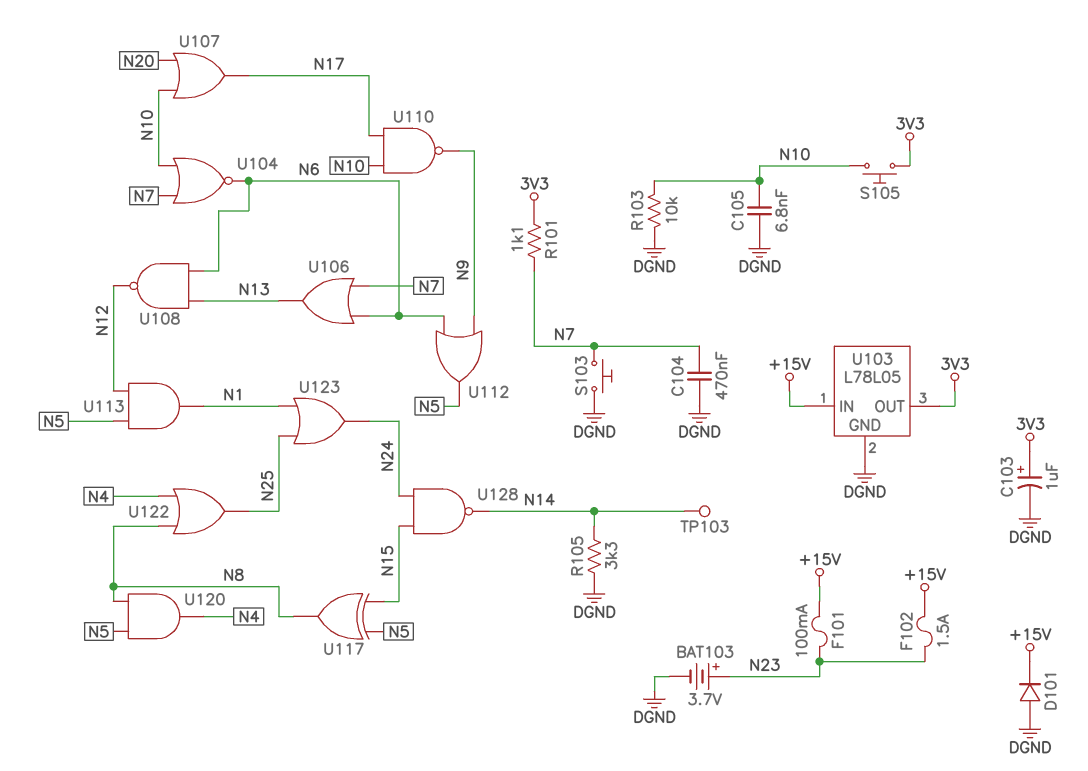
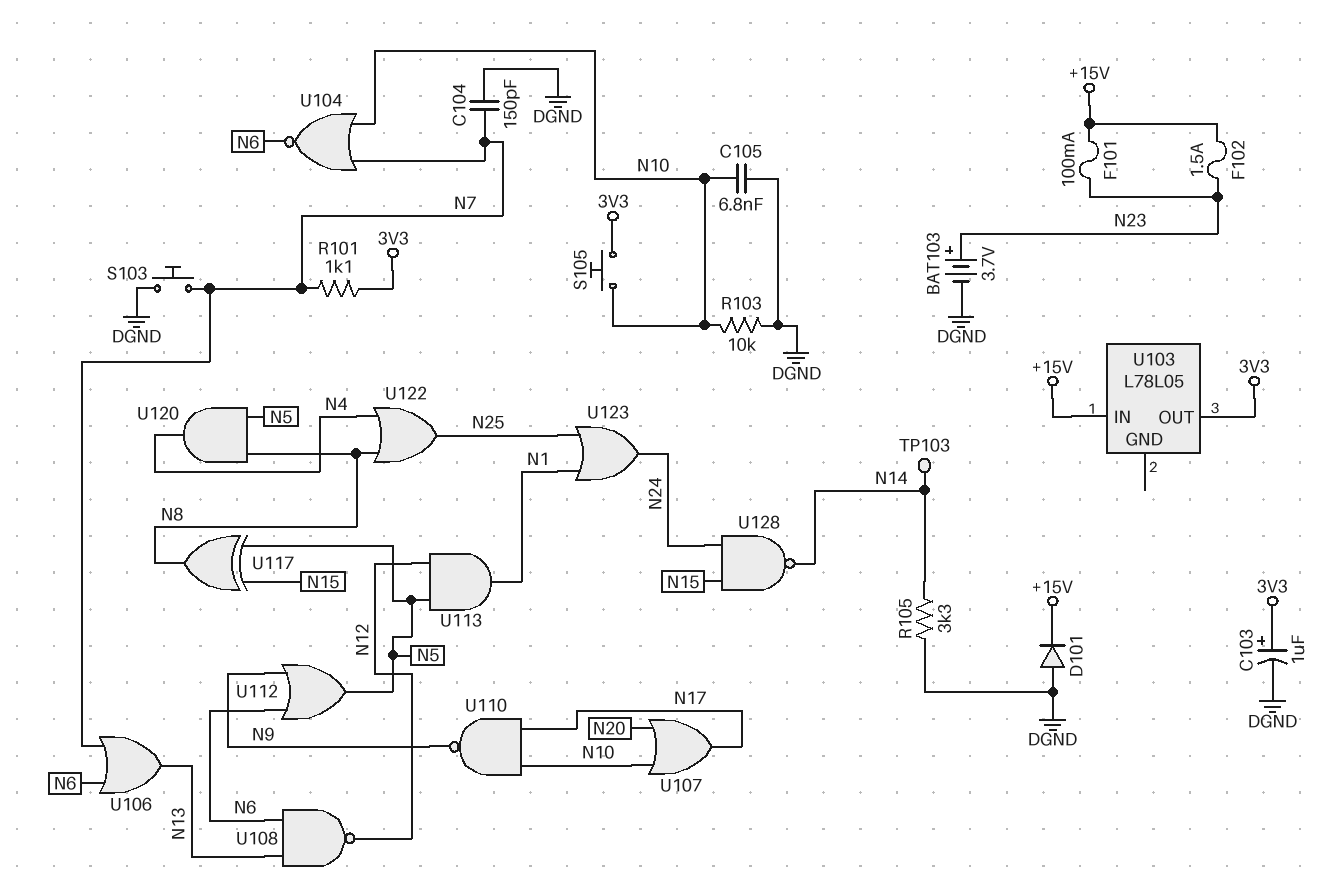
C104: 470nF (DGND, N7) -> 150pF (DGND, N7)
U103 pin GND: DGND -> none

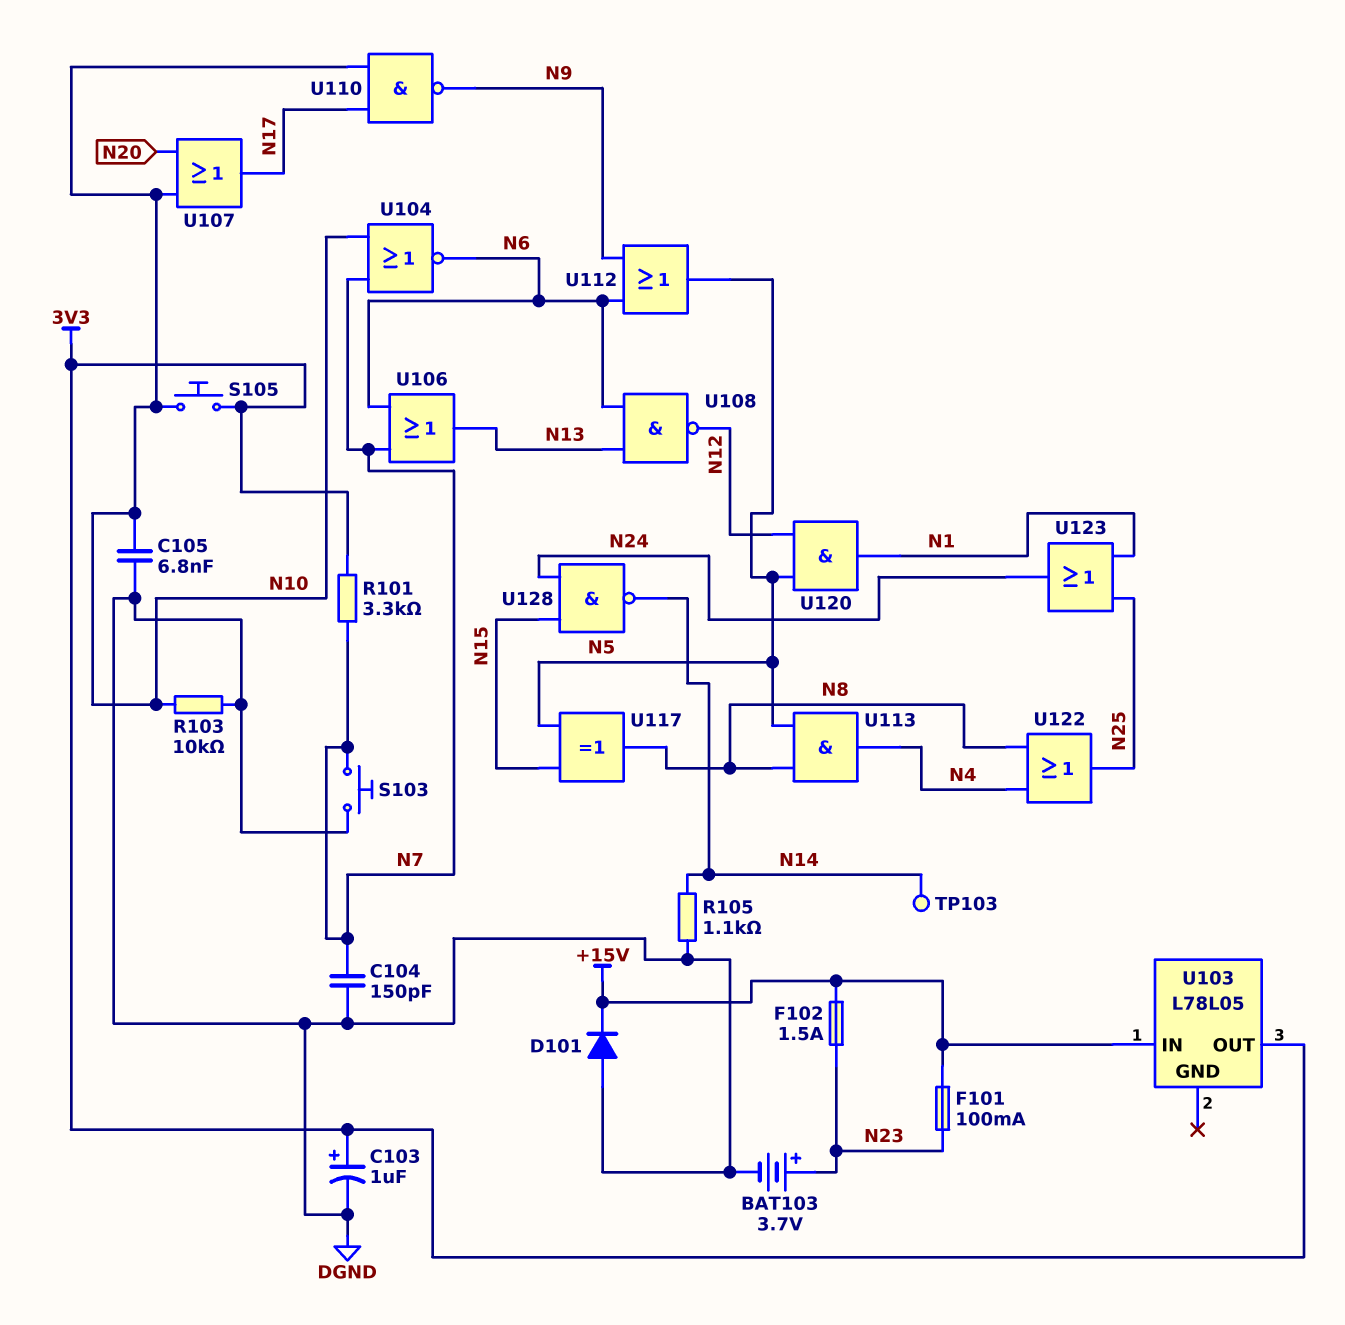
R101: 1.1k (3V3, N7) -> 3.3k (3V3, N7)
R105: 3.3k (DGND, N14) -> 1.1k (DGND, N14)
U113: AND (in N5, in N12, out N1) -> AND (in N5, in N8, out N4)
U120: AND (in N5, in N8, out N4) -> AND (in N5, in N12, out N1)

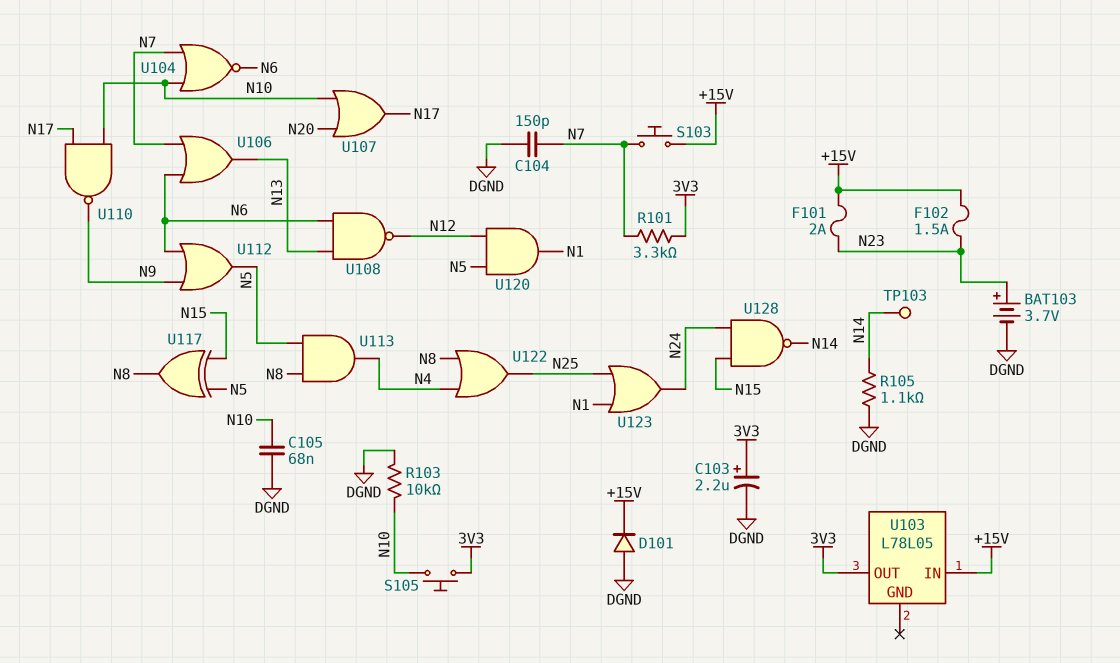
C103: 1uF (plus 3V3, minus DGND) -> 2.2uF (plus 3V3, minus DGND)
C105: 6.8nF (DGND, N10) -> 68nF (DGND, N10)
F101: 100mA (+15V, N23) -> 2A (+15V, N23)
S103: button (DGND, N7) -> button (+15V, N7)

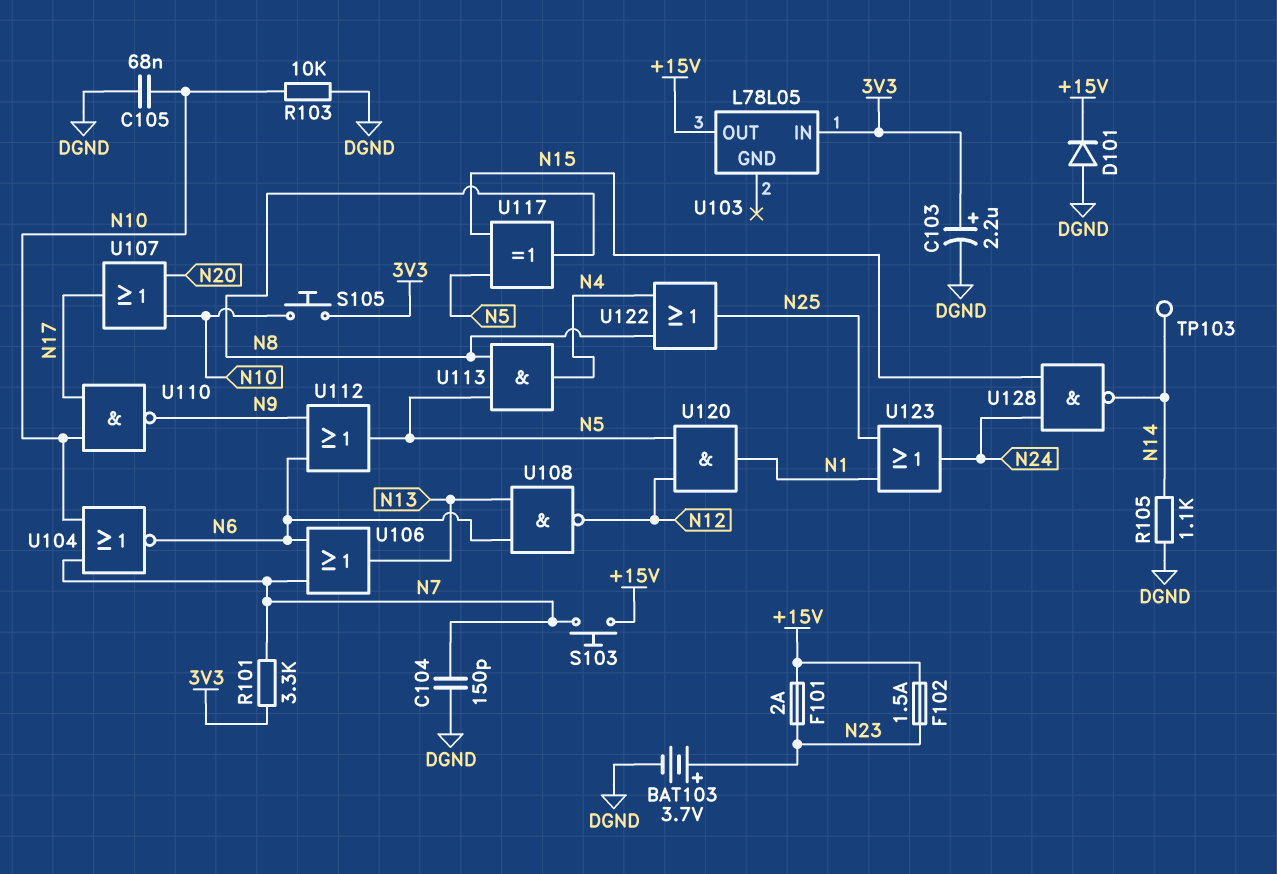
U103 pin IN: +15V -> 3V3
U103 pin OUT: 3V3 -> +15V

